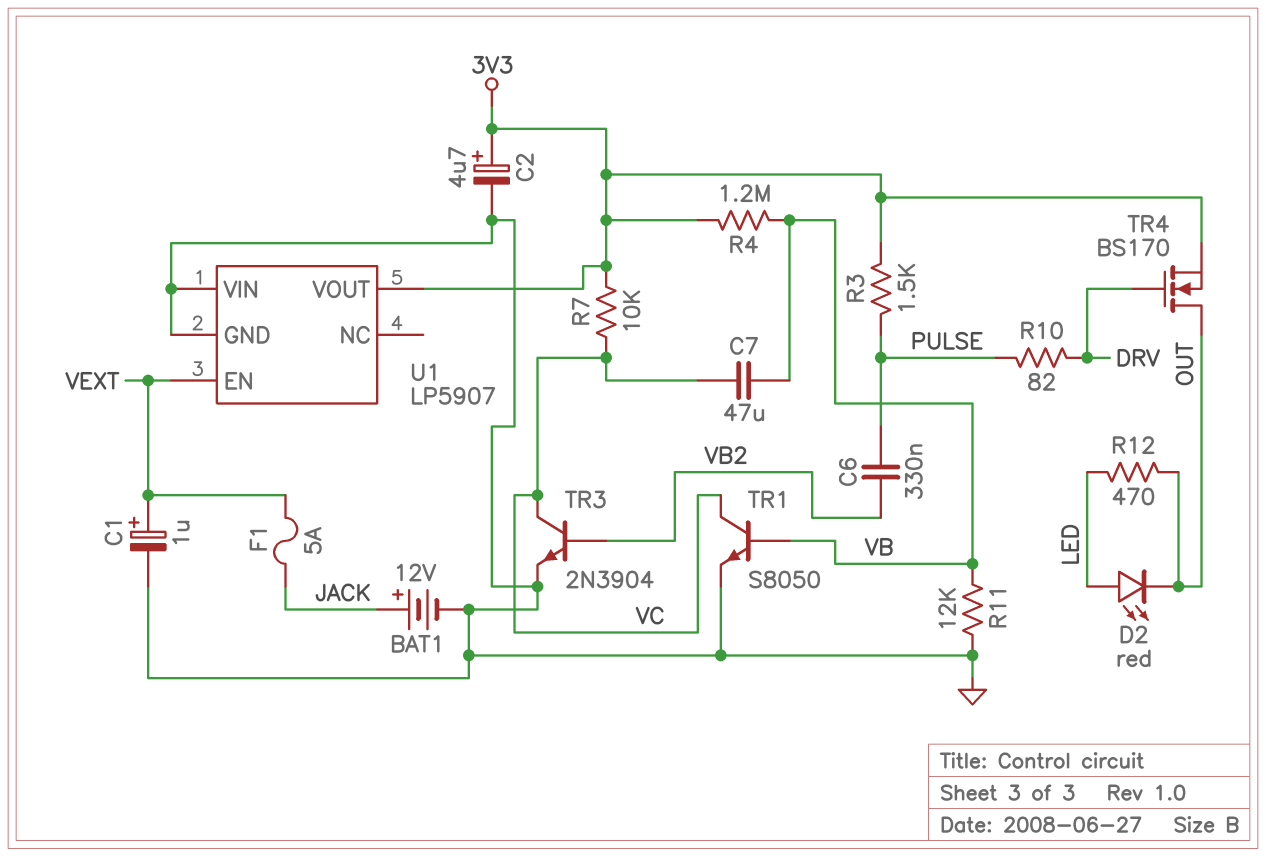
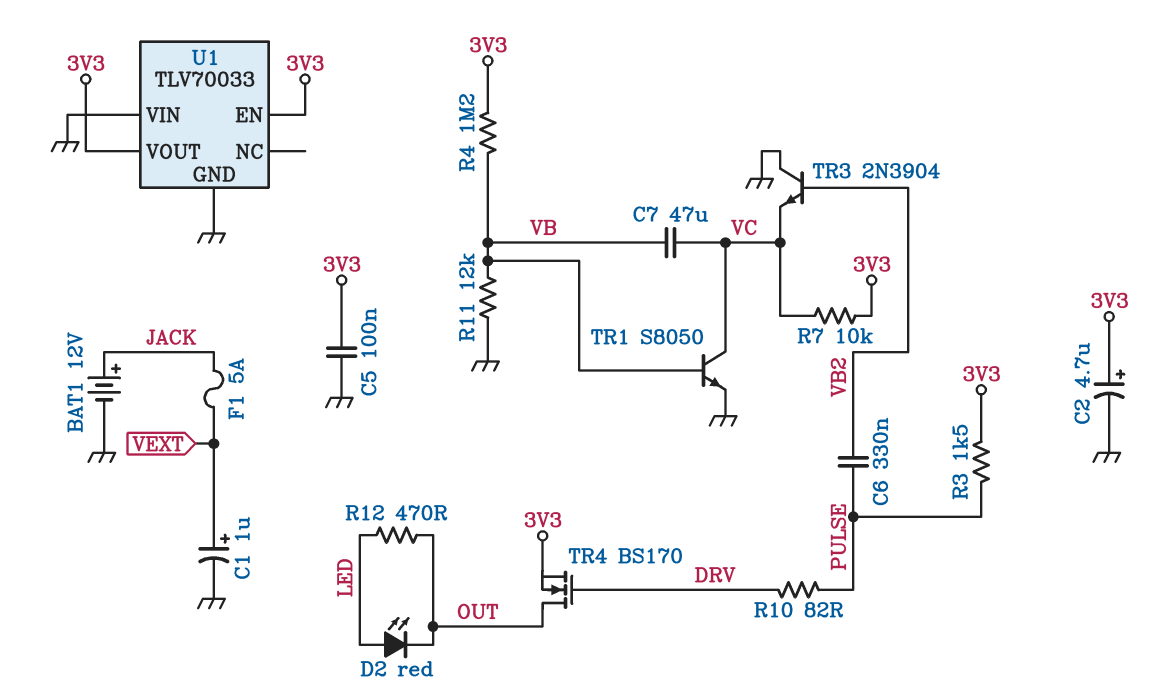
C5: none -> 100nF (3V3, GND)
TR3: NPN 2N3904 (B VB2, C VC, E GND) -> NPN 2N3904 (B VB2, C GND, E VC)
U1: LP5907 -> TLV70033
U1 pin EN: VEXT -> 3V3

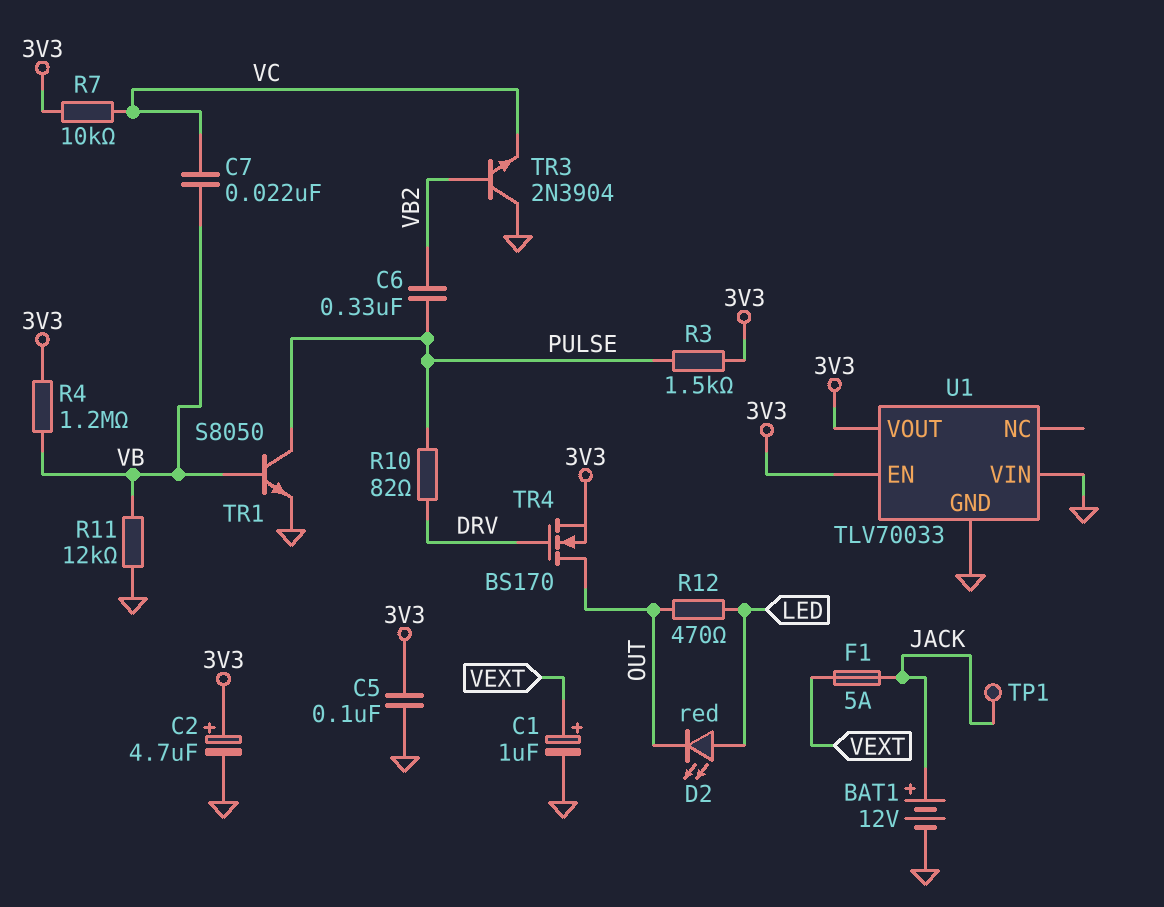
C7: 47uF (VB, VC) -> 22nF (VB, VC)
TP1: none -> test point (JACK)
TR1: NPN S8050 (B VB, C VC, E GND) -> NPN S8050 (B VB, C PULSE, E GND)

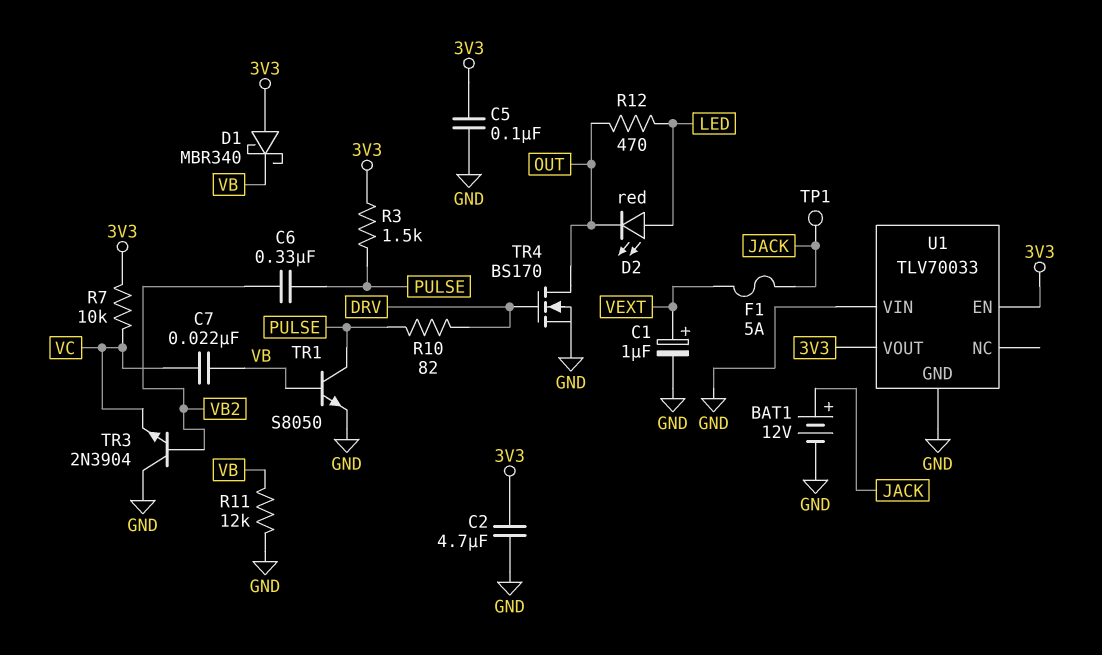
C2: 4.7uF (plus 3V3, minus GND) -> 4.7uF (3V3, GND)
D1: none -> schottky MBR340 (A 3V3, K VB)
R4: 1.2M (3V3, VB) -> none
TR4: NMOS BS170 (G DRV, D OUT, S 3V3) -> NMOS BS170 (G DRV, D OUT, S GND)

